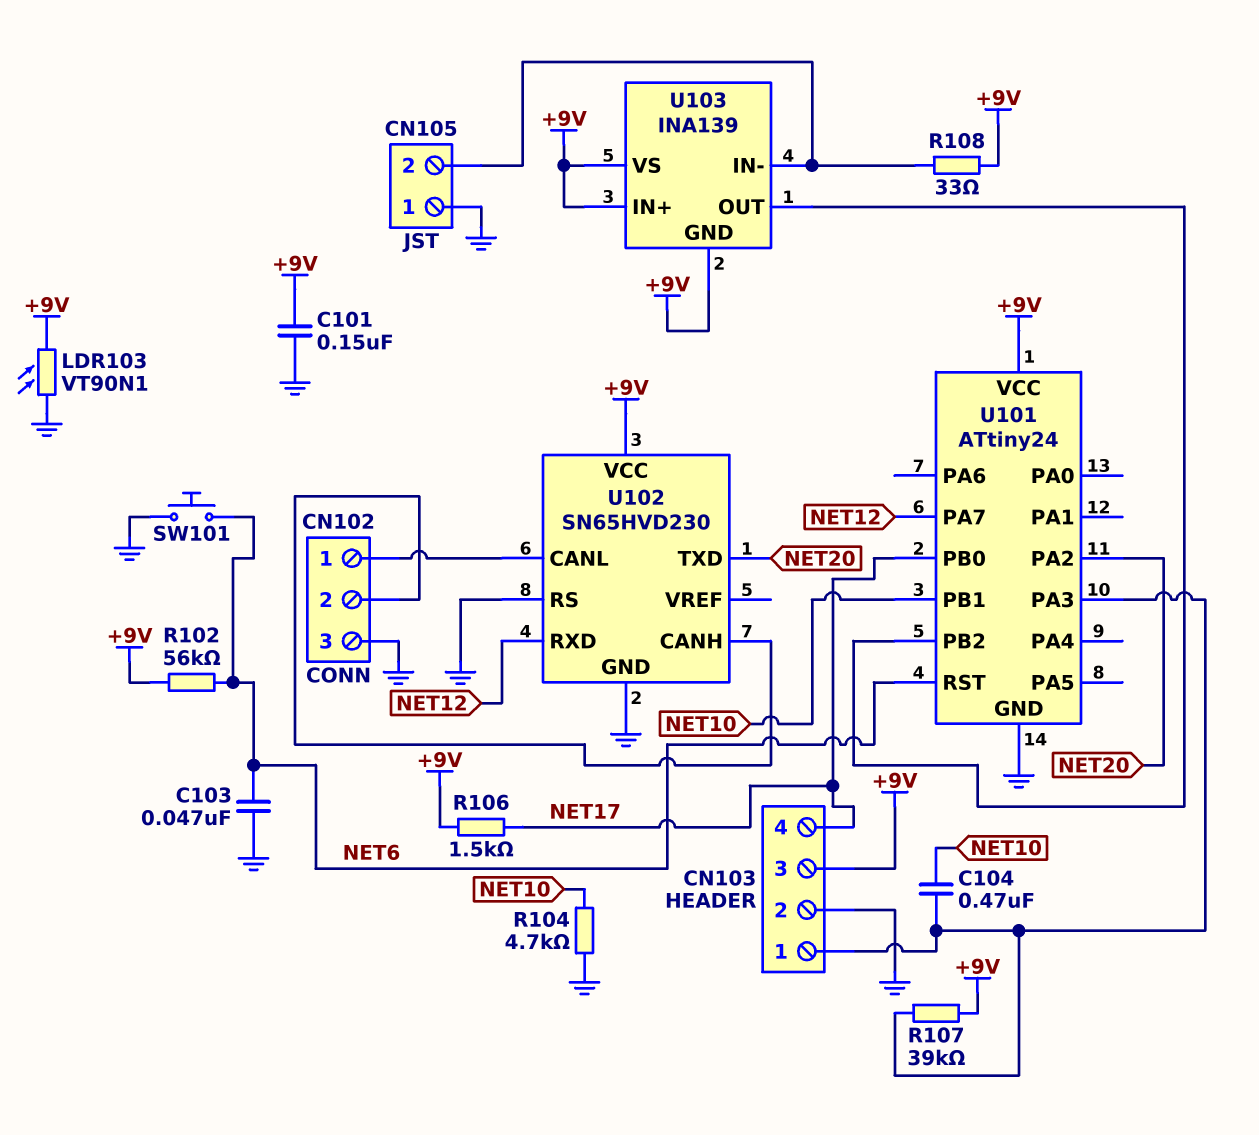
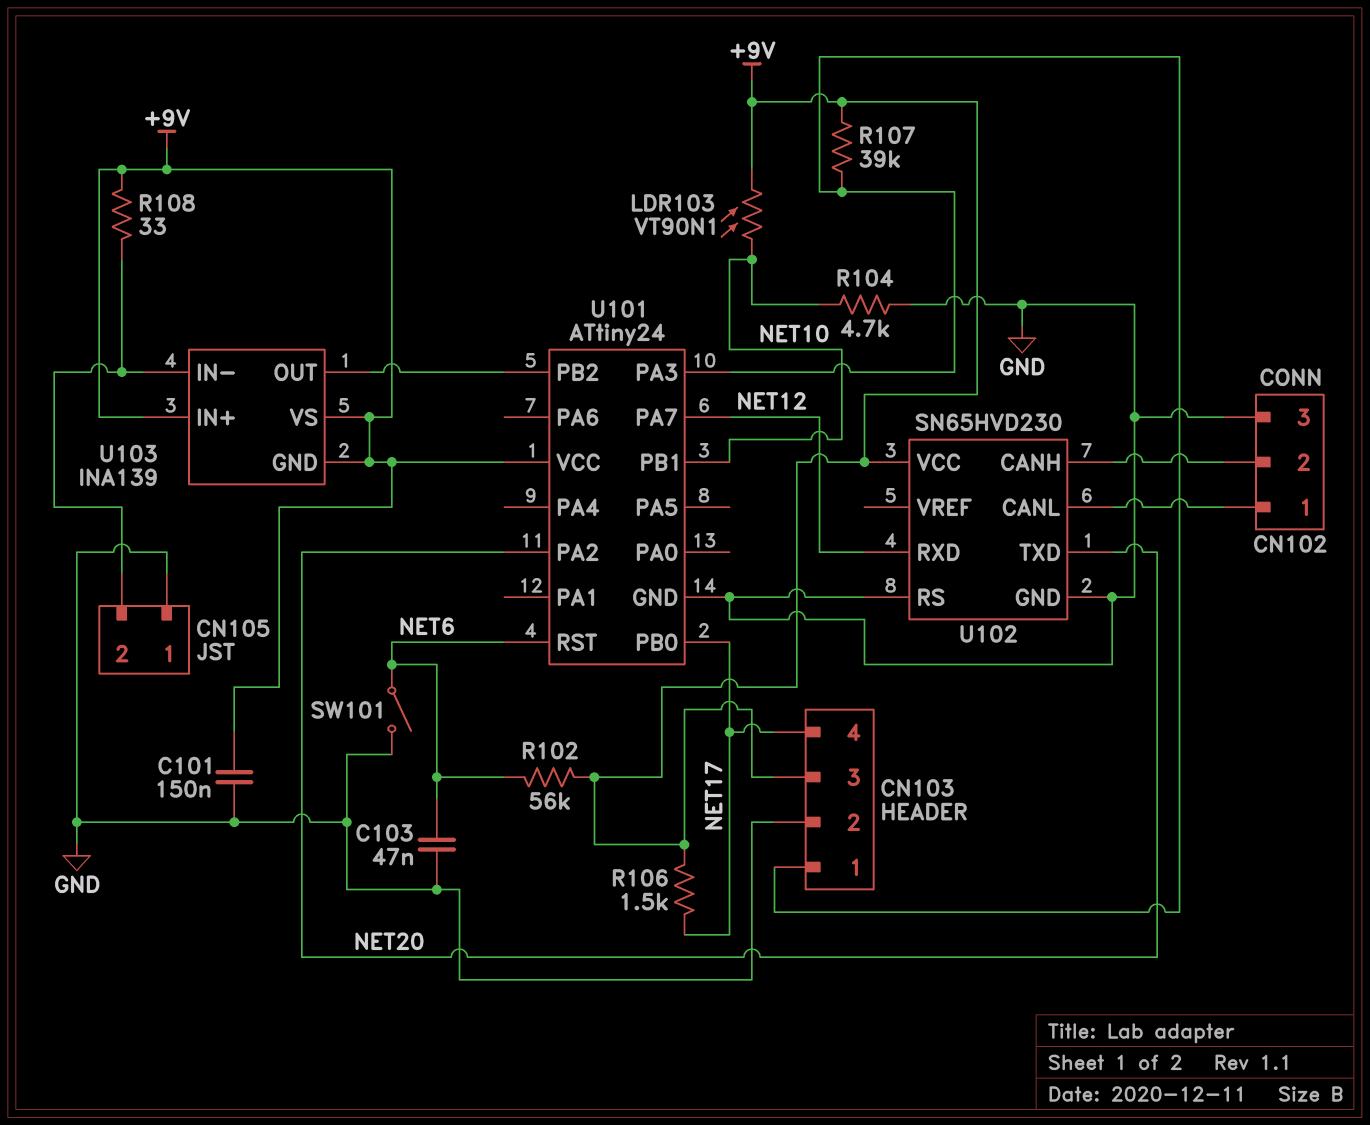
C104: 470nF (CN103/1, NET10) -> none
LDR103: VT90N1 (+9V, GND) -> VT90N1 (+9V, NET10)
SW101: button (GND, NET6) -> switch (GND, NET6)

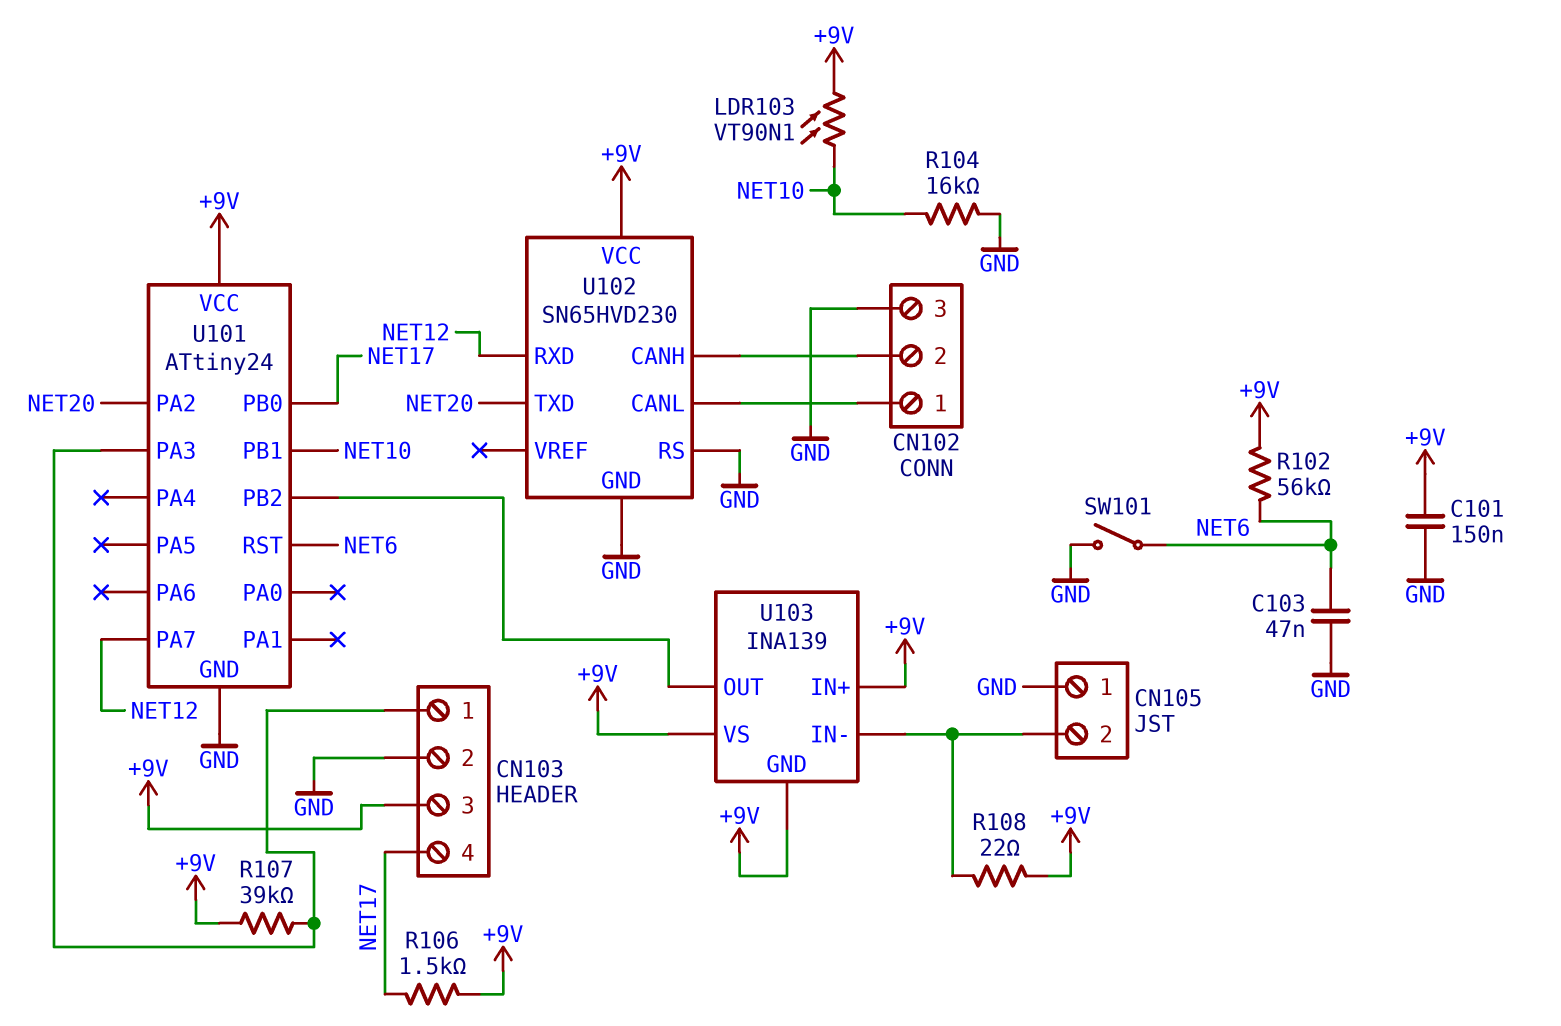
R104: 4.7k (GND, NET10) -> 16k (GND, NET10)
R108: 33 (+9V, CN105/2) -> 22 (+9V, CN105/2)

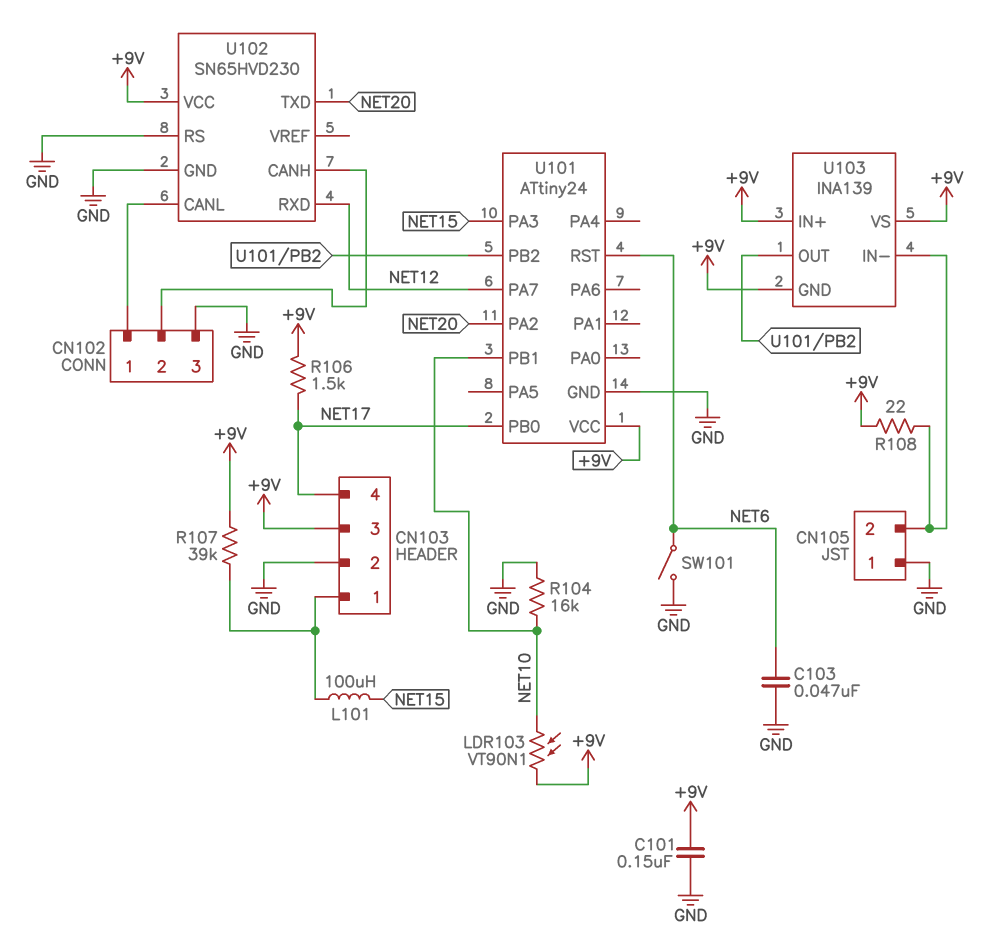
L101: none -> 100uH (CN103/1, NET15)
R102: 56k (+9V, NET6) -> none
U101 pin PA3: CN103/1 -> NET15

